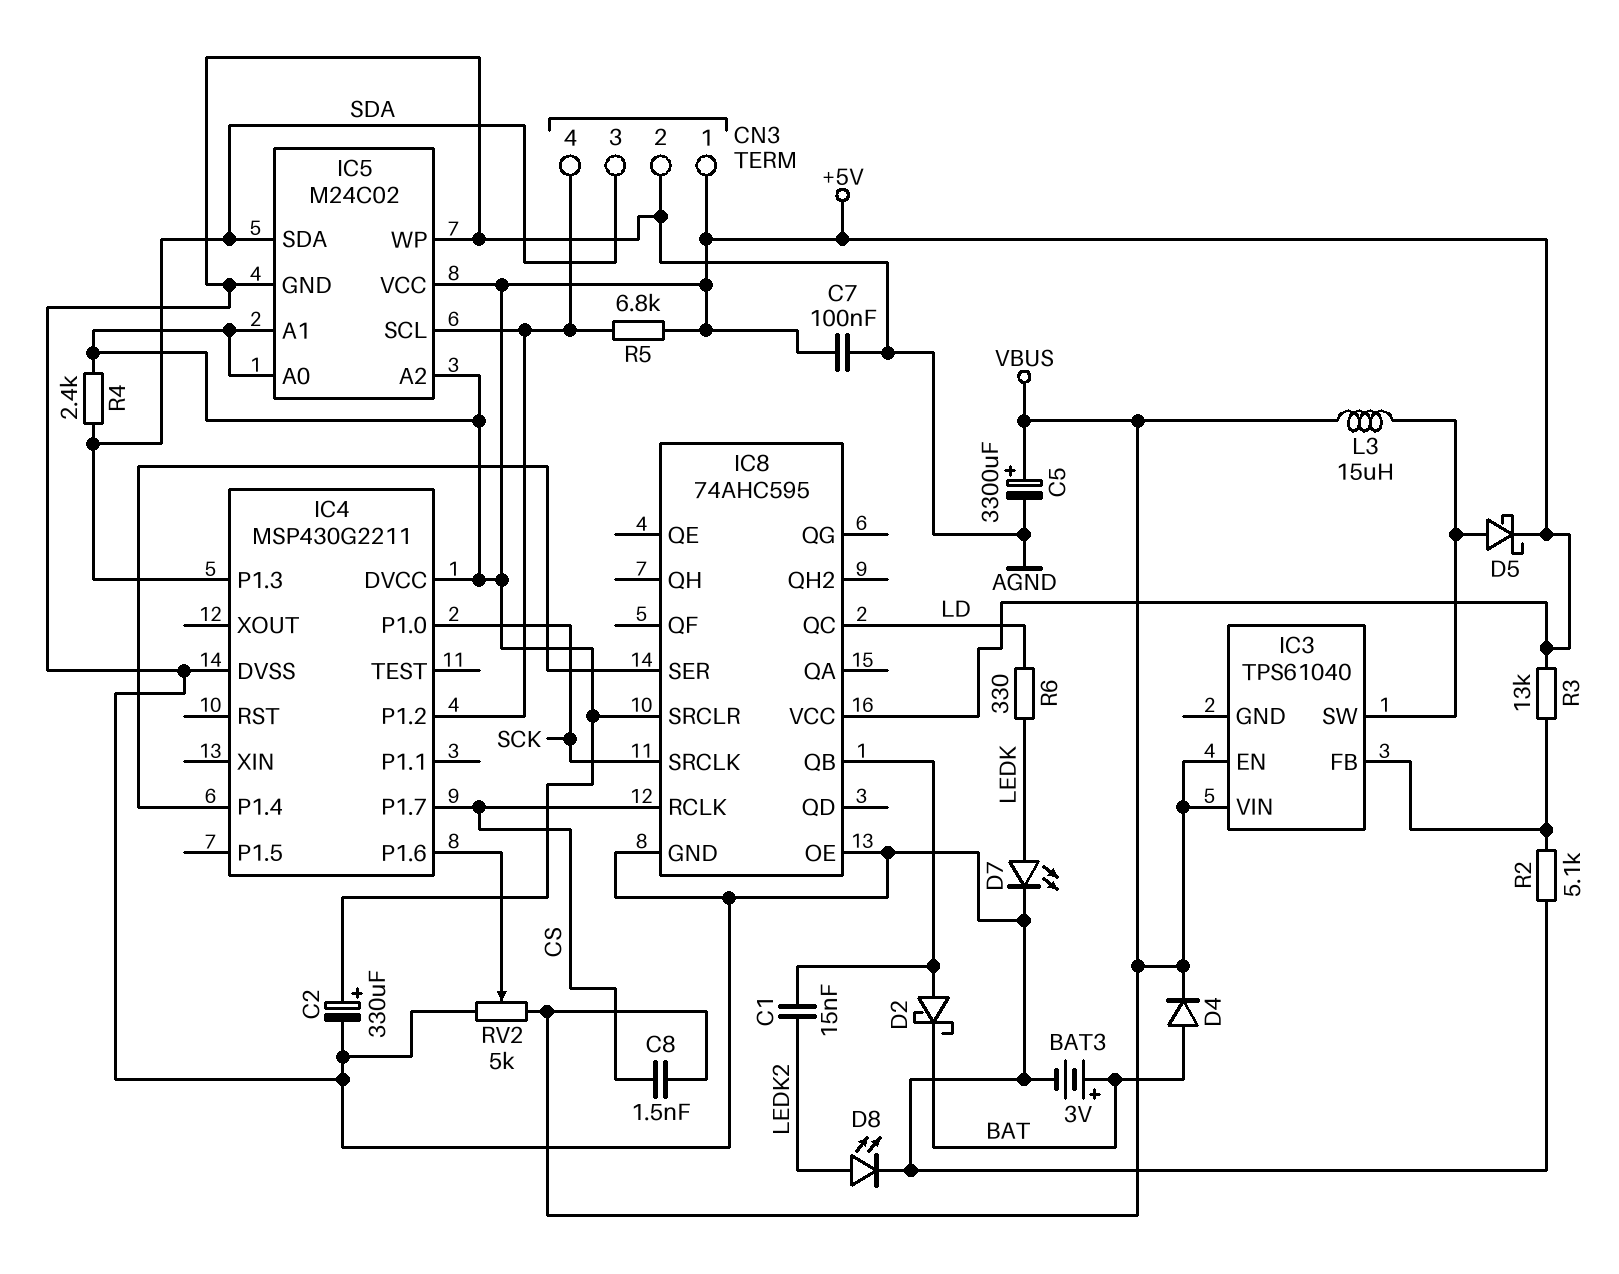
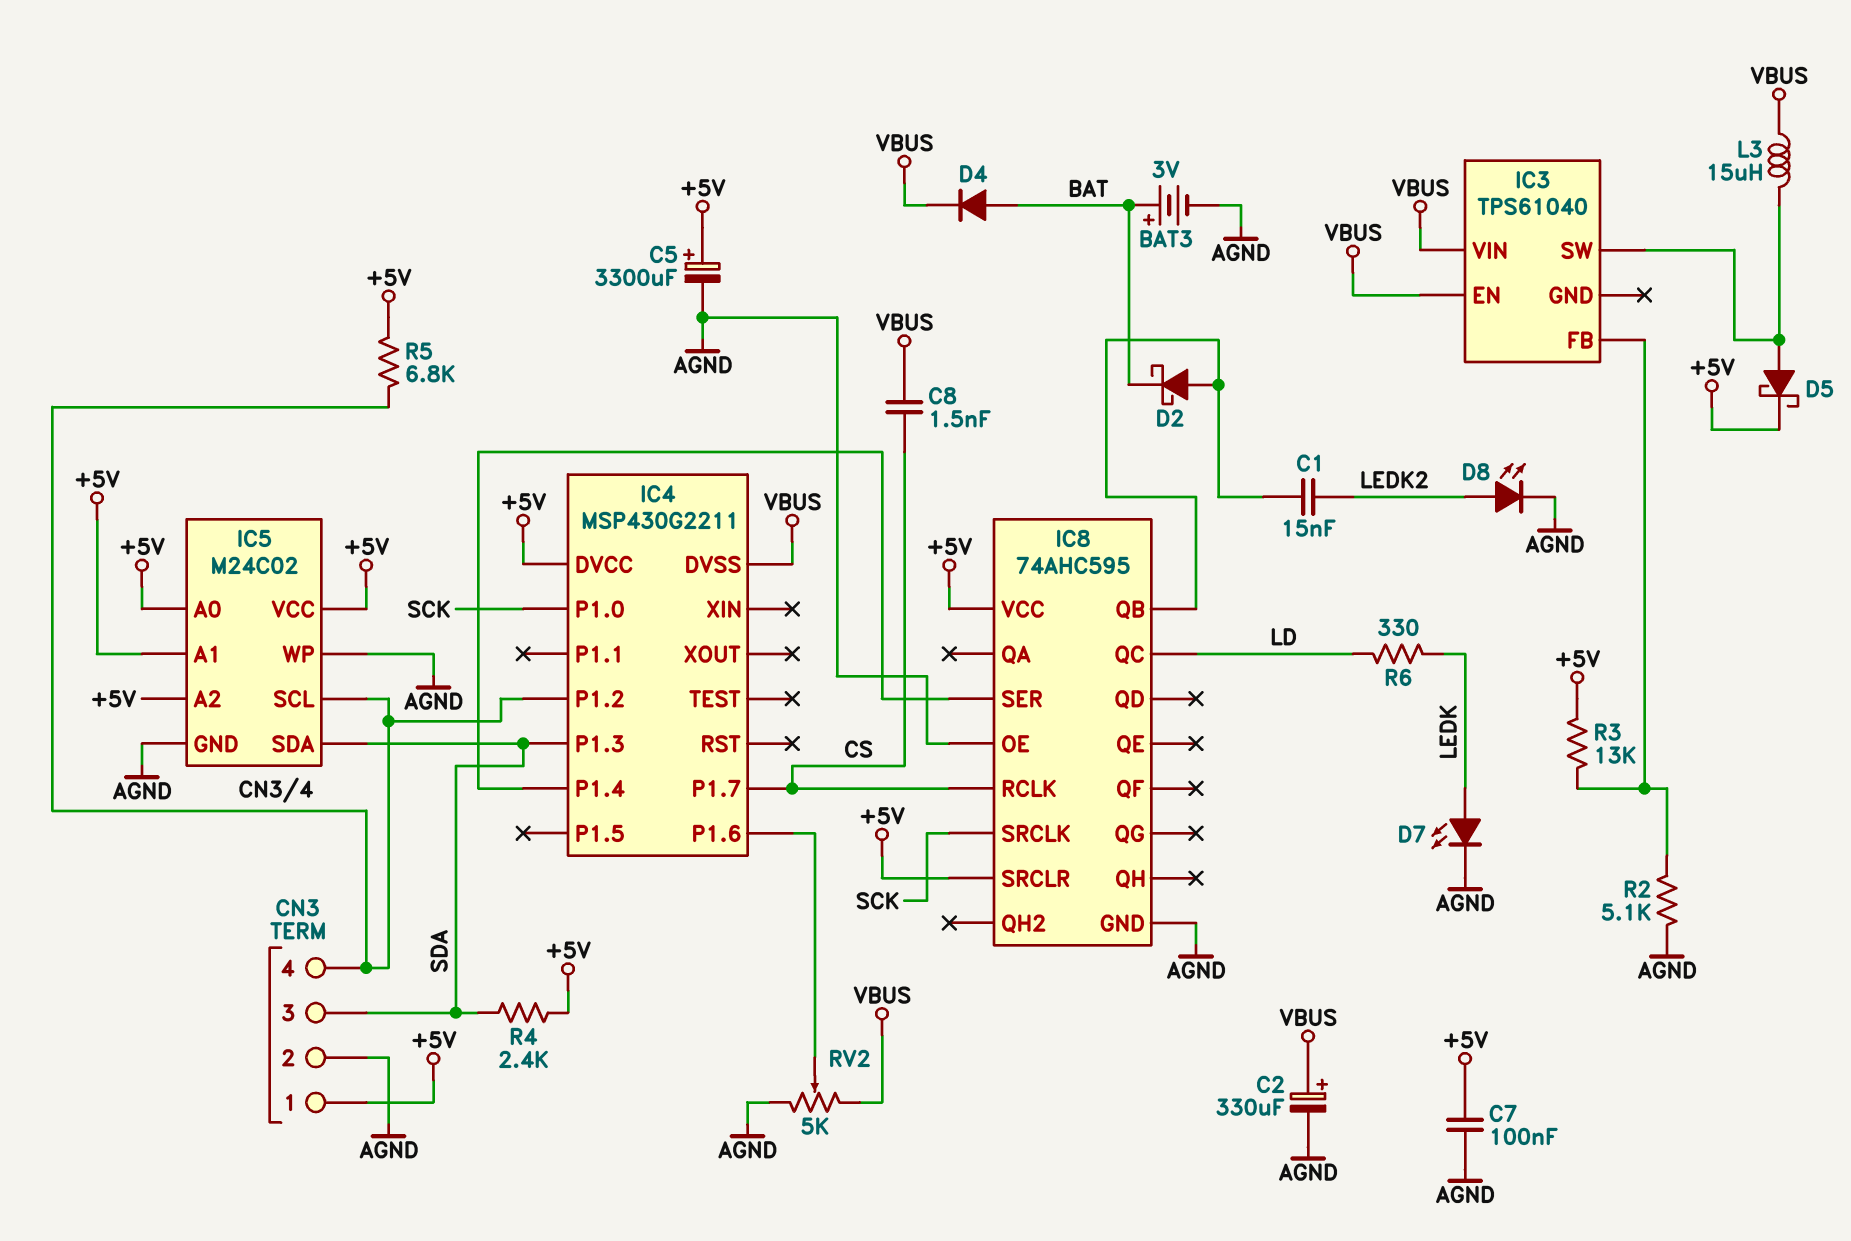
C2: 330uF (plus +5V, minus AGND) -> 330uF (plus VBUS, minus AGND)
C5: 3300uF (plus VBUS, minus AGND) -> 3300uF (plus +5V, minus AGND)
IC4 pin DVSS: AGND -> VBUS

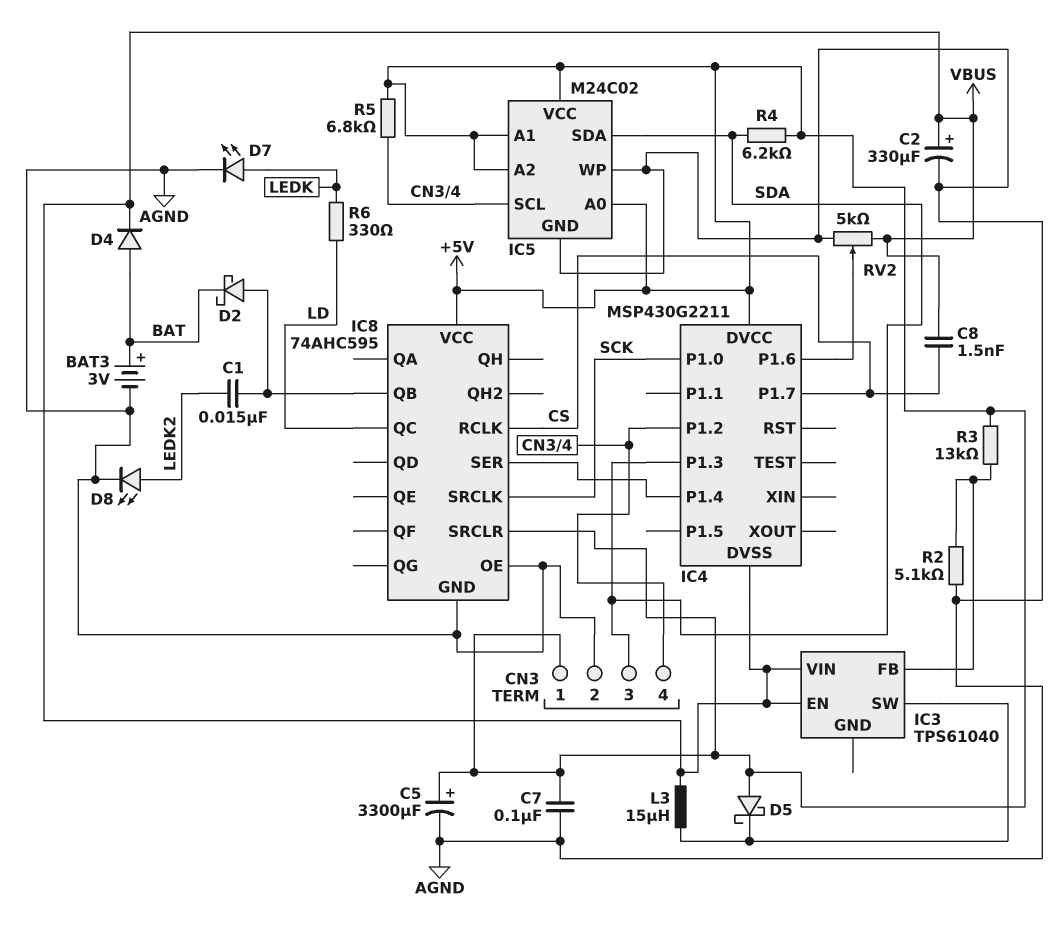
D5: schottky (A IC3/SW, K +5V) -> schottky (A +5V, K IC3/SW)
R4: 2.4k (+5V, SDA) -> 6.2k (+5V, SDA)

